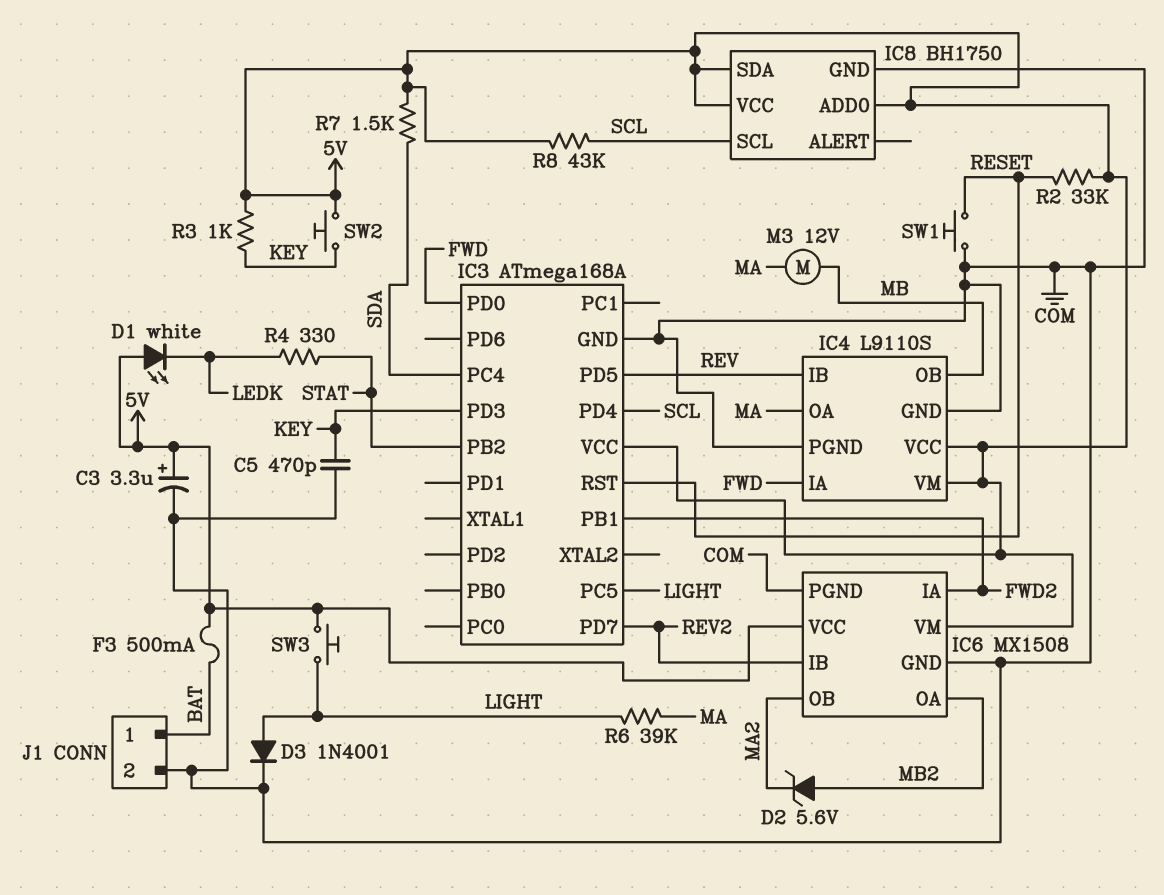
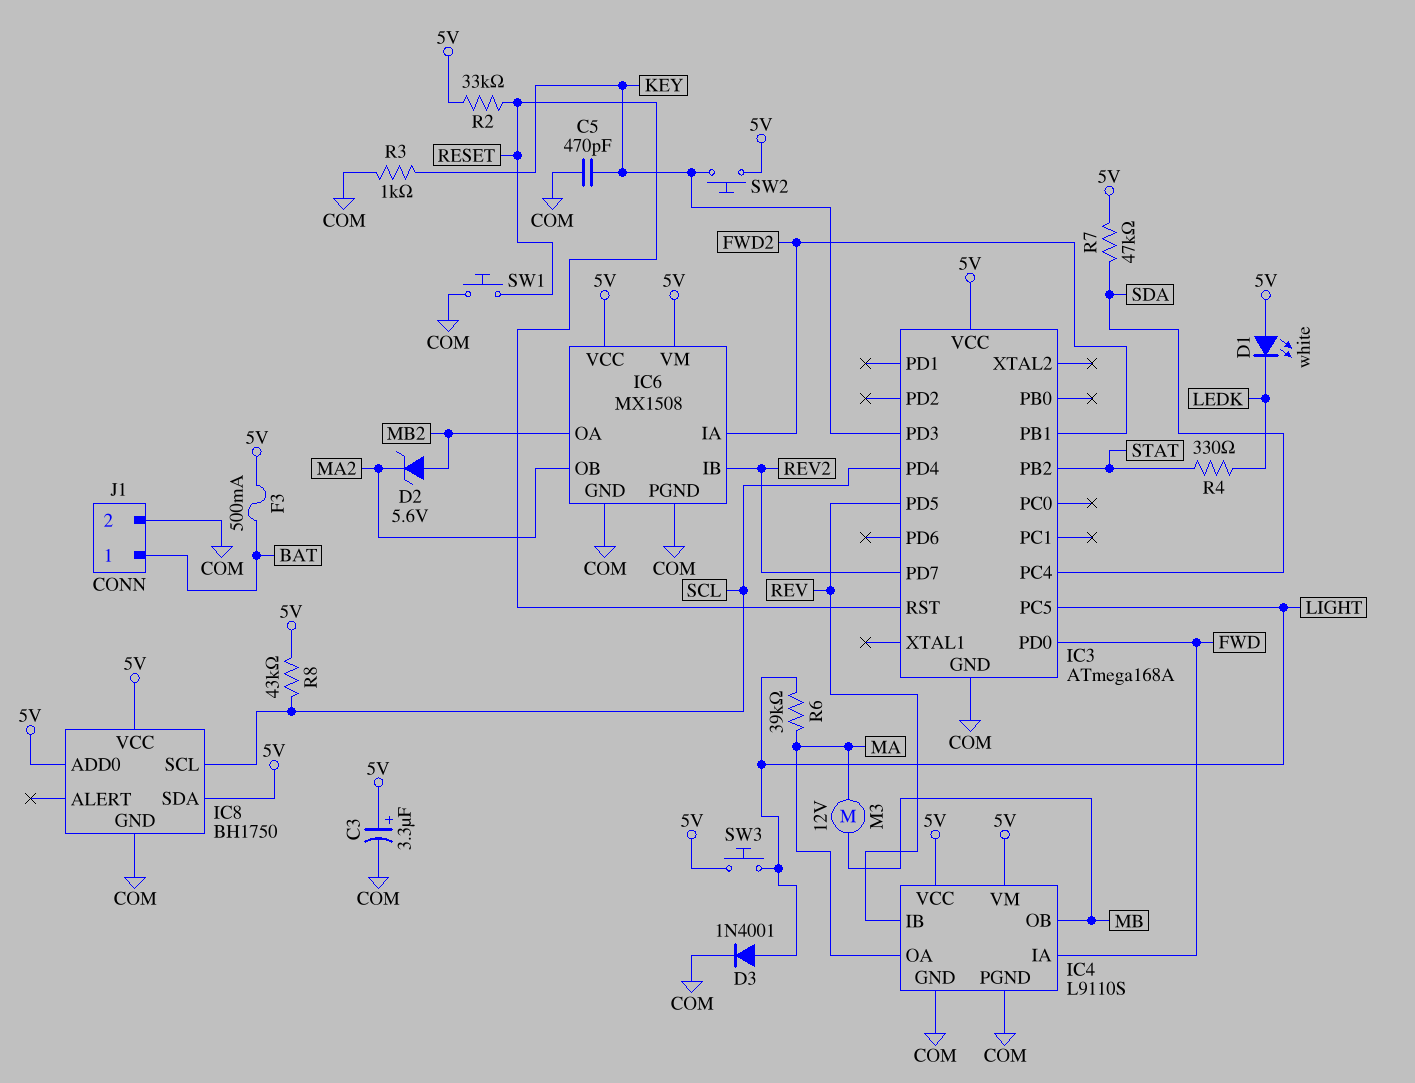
R3: 1k (5V, KEY) -> 1k (COM, KEY)
R7: 1.5k (5V, SDA) -> 47k (5V, SDA)

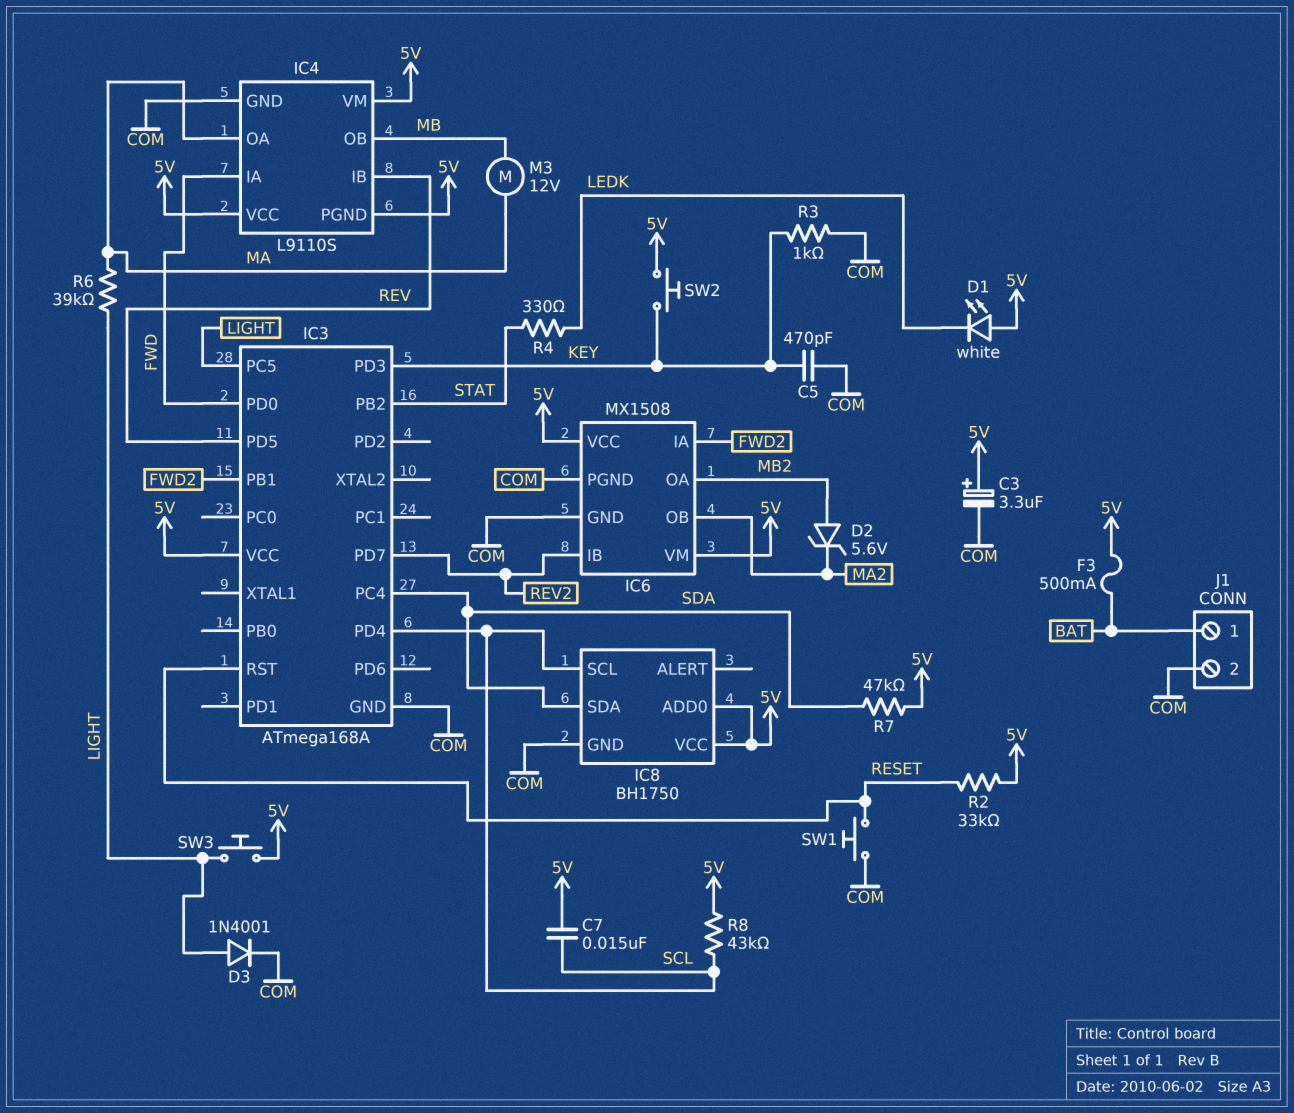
C7: none -> 15nF (5V, SCL)
IC4 pin PGND: COM -> 5V
IC8 pin SDA: 5V -> SDA

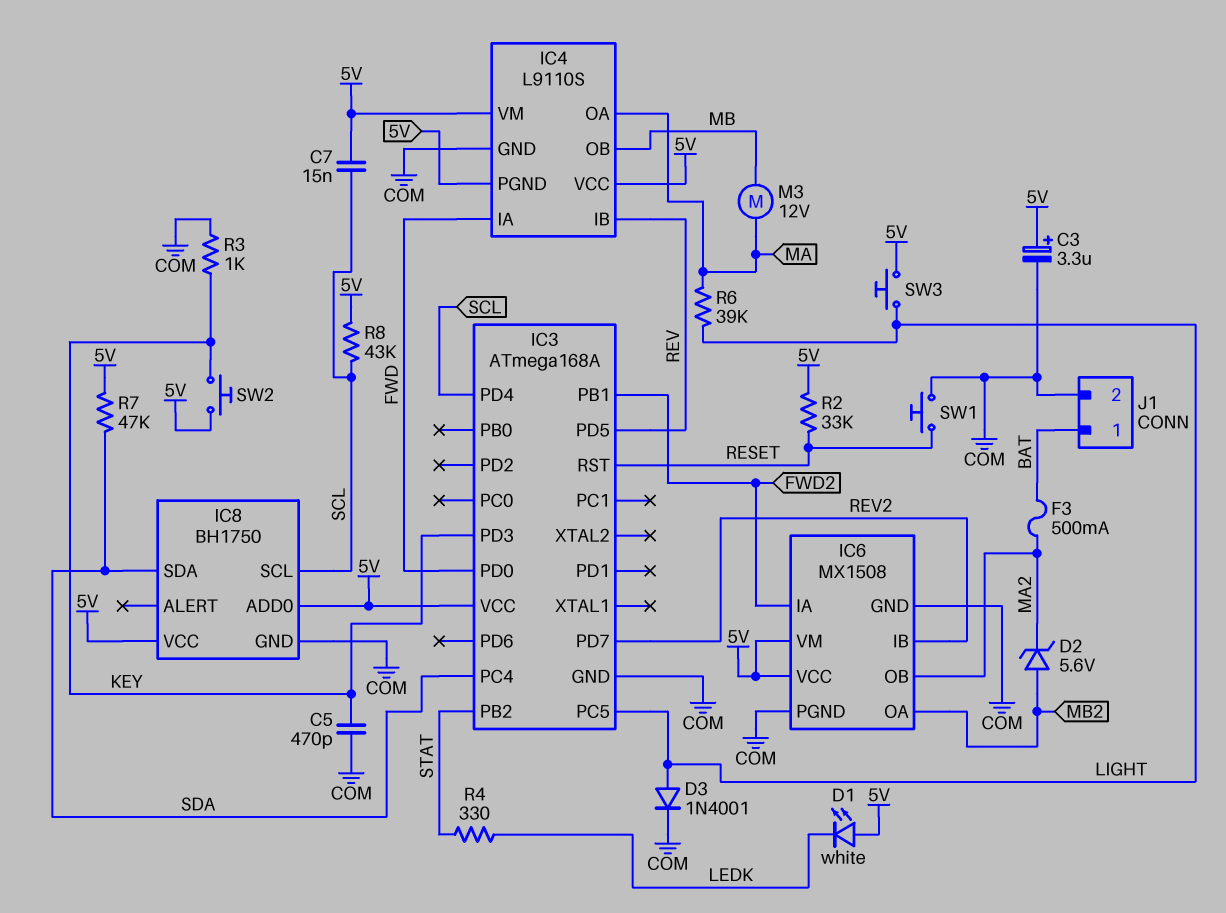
F3: 500mA (5V, BAT) -> 500mA (BAT, MA2)

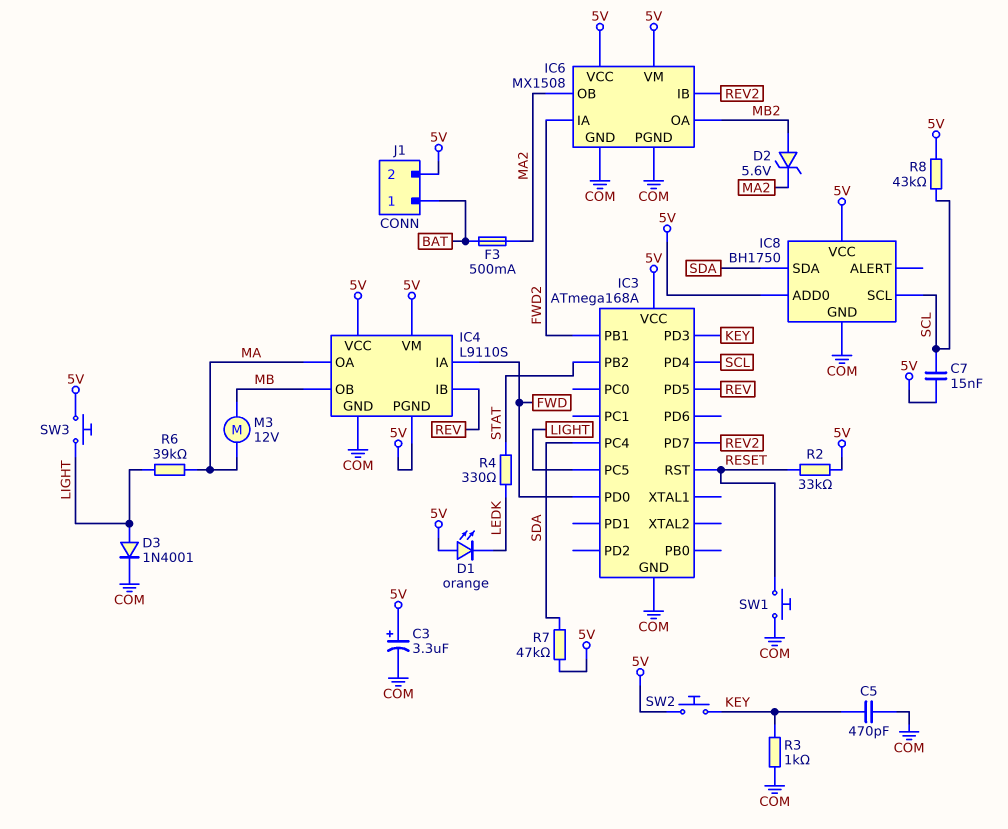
D1: LED white (A 5V, K LEDK) -> LED orange (A 5V, K LEDK)
J1 pin 2: COM -> 5V

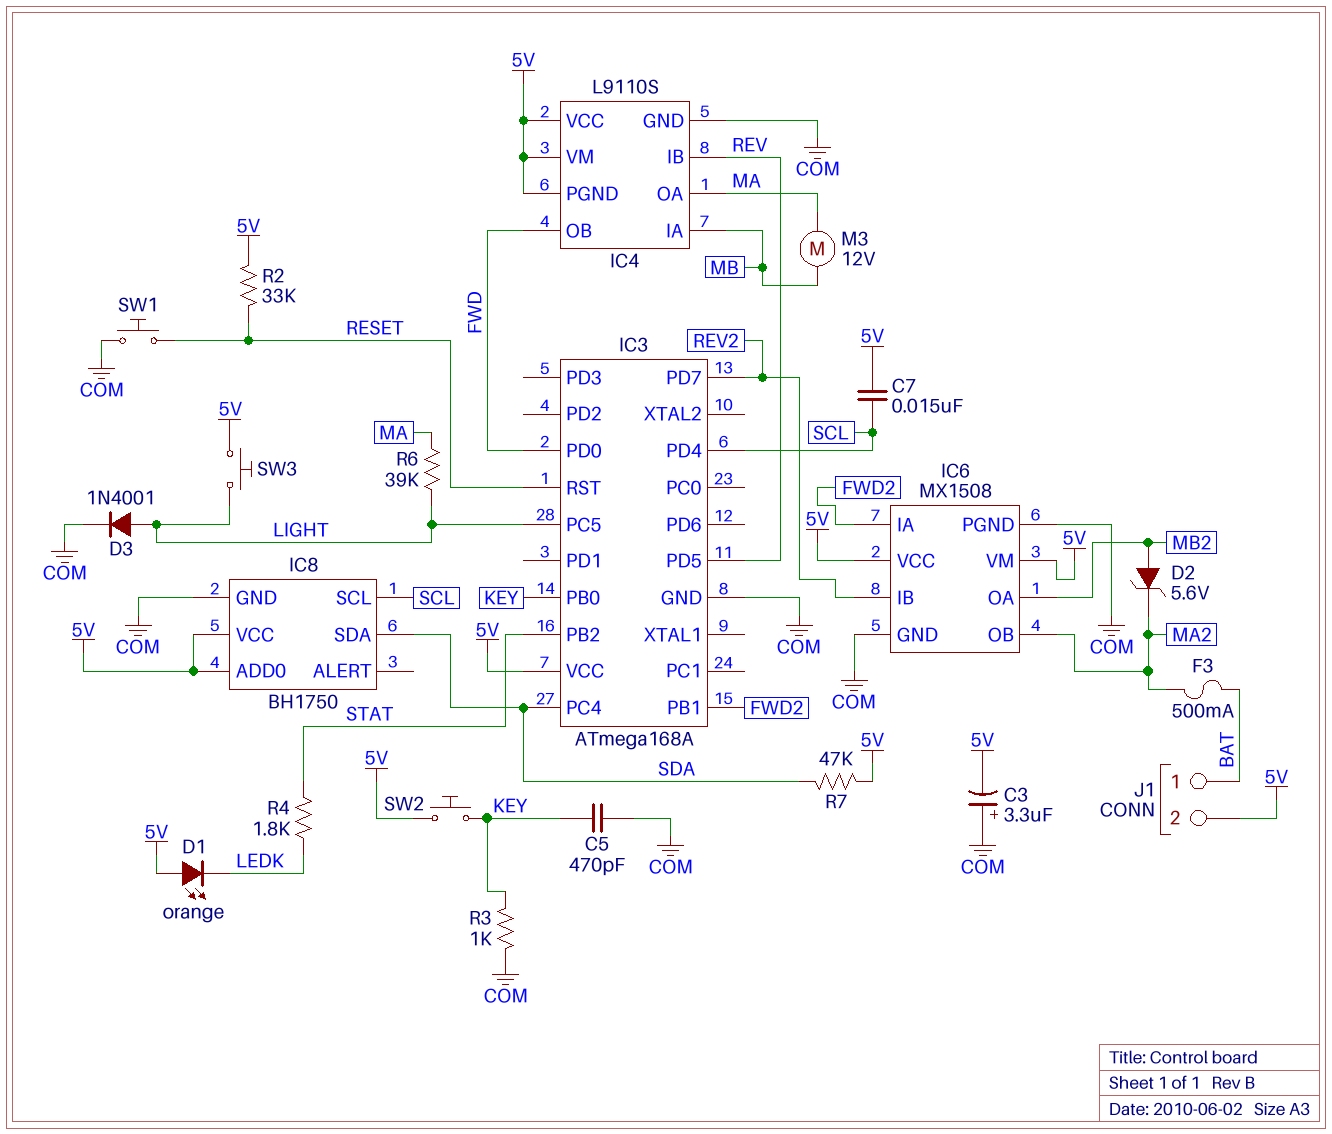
C3: 3.3uF (plus 5V, minus COM) -> 3.3uF (plus COM, minus 5V)
IC3 pin PB0: none -> KEY
IC3 pin PD3: KEY -> none
IC4 pin IA: FWD -> MB
IC4 pin OB: MB -> FWD
R4: 330 (LEDK, STAT) -> 1.8k (LEDK, STAT)
R8: 43k (5V, SCL) -> none

